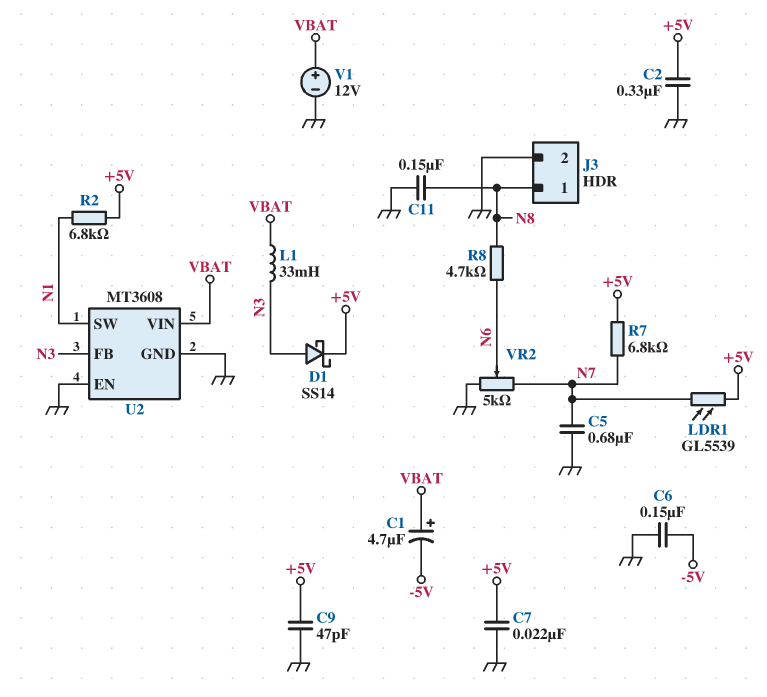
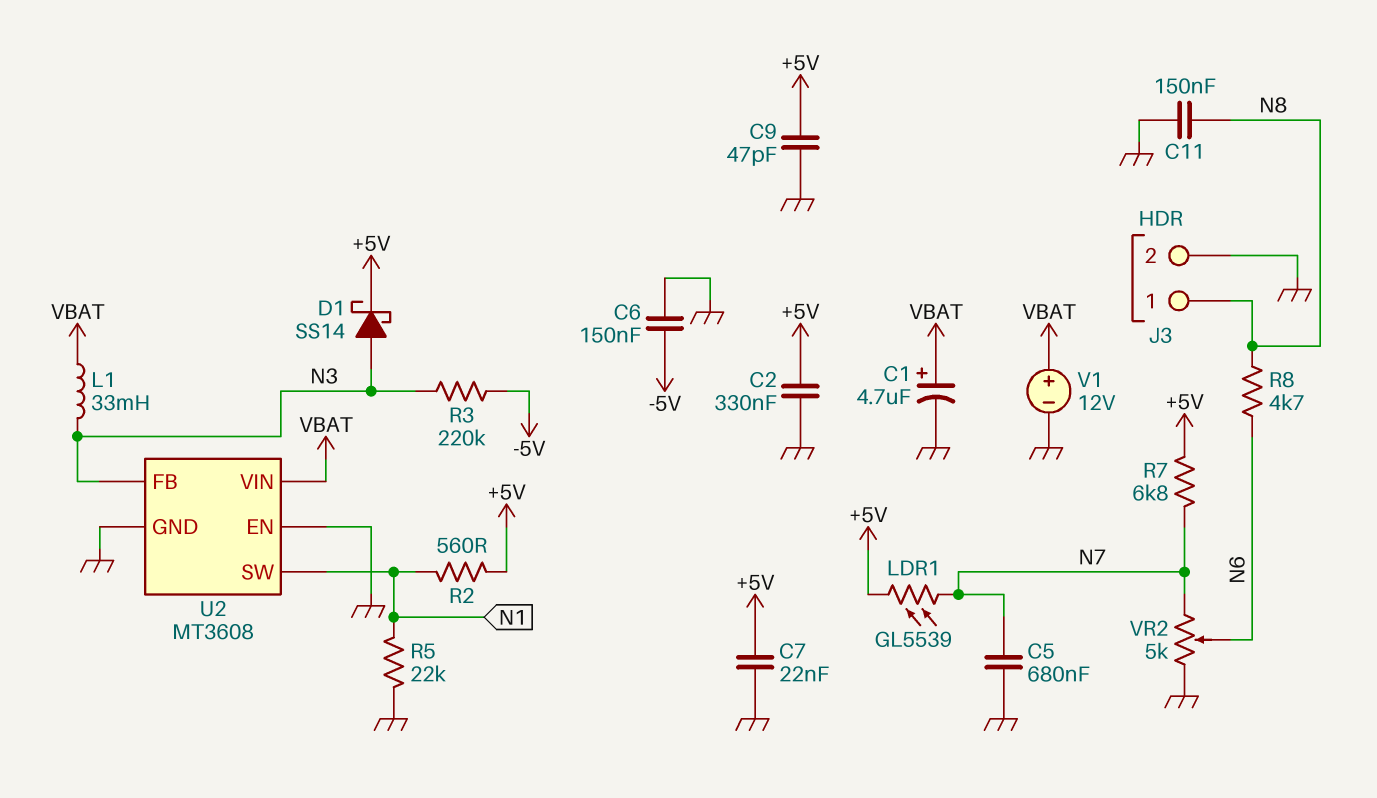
C1: 4.7uF (plus VBAT, minus -5V) -> 4.7uF (plus VBAT, minus GND)
R2: 6.8k (+5V, N1) -> 560 (+5V, N1)
R3: none -> 220k (-5V, N3)
R5: none -> 22k (GND, N1)

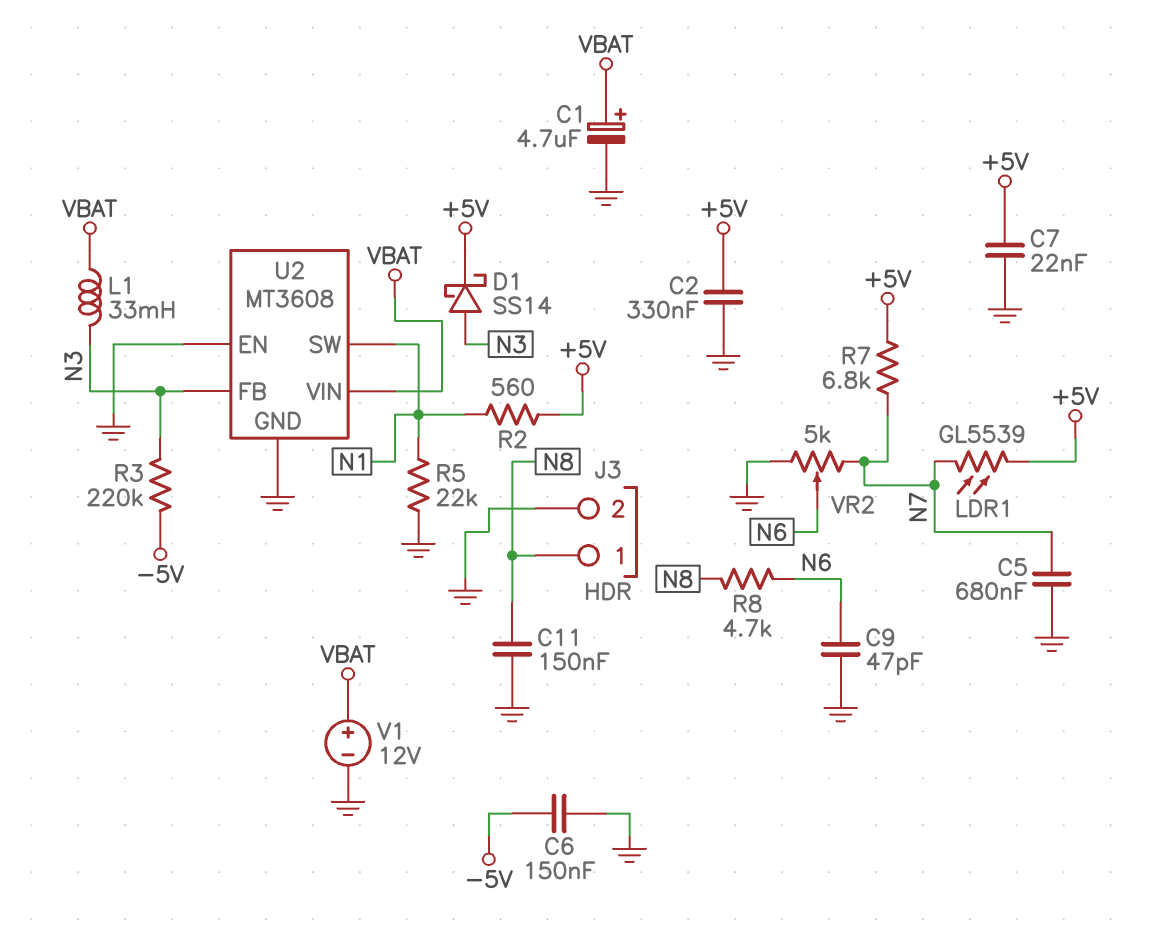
C9: 47pF (+5V, GND) -> 47pF (GND, N6)

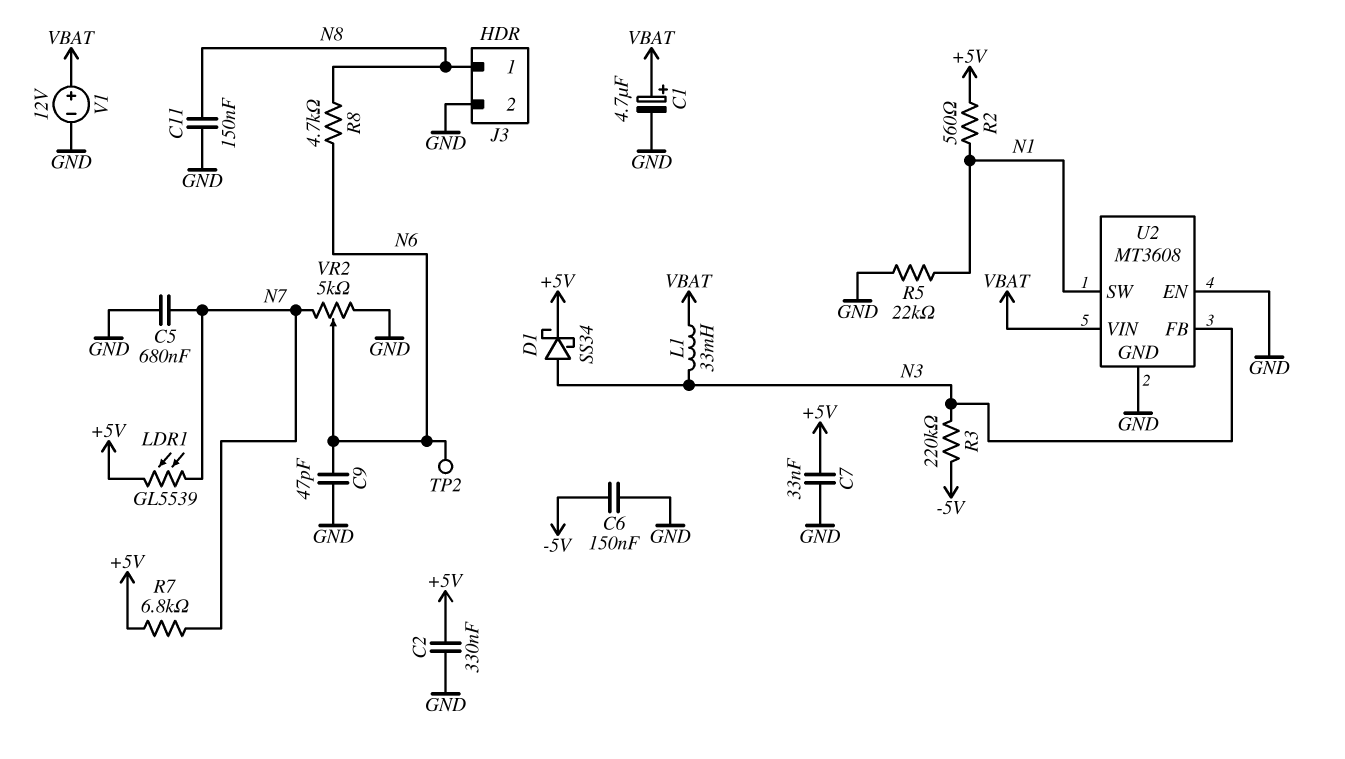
C7: 22nF (+5V, GND) -> 33nF (+5V, GND)
D1: schottky SS14 (A N3, K +5V) -> schottky SS34 (A N3, K +5V)
TP2: none -> test point (N6)

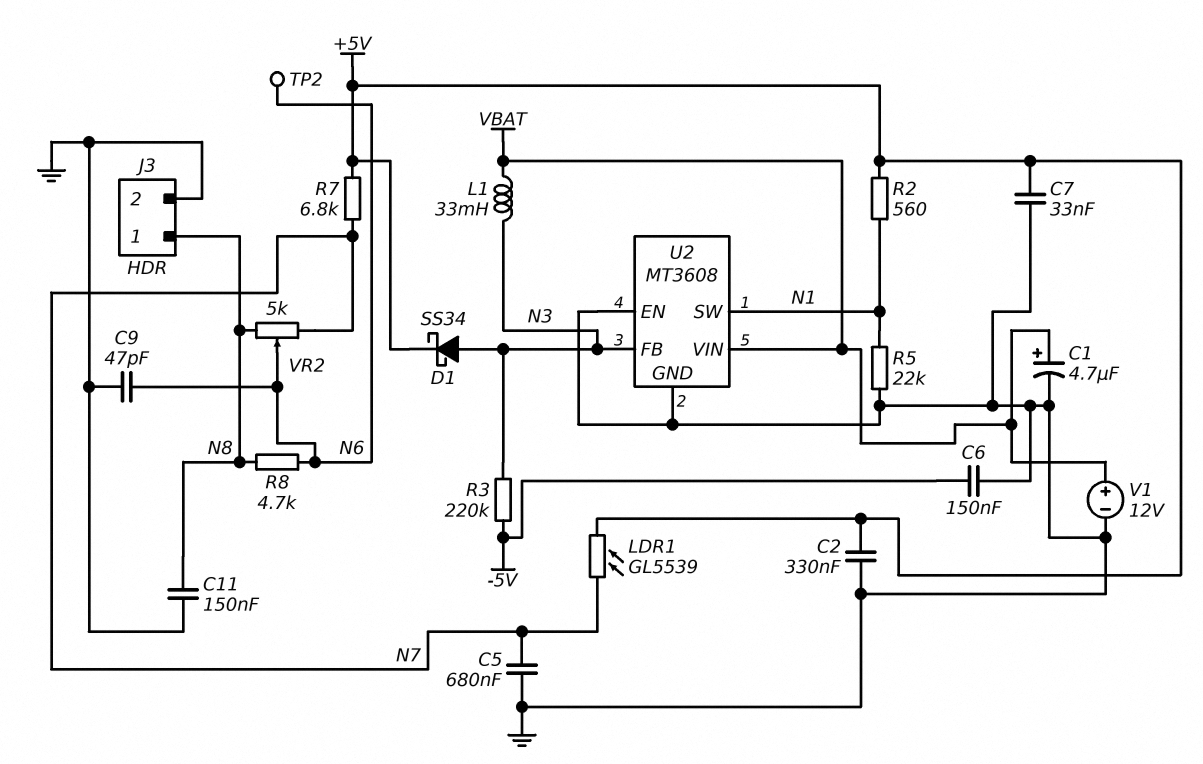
VR2: 5k (GND, N7, wiper N6) -> 5k (N7, N8, wiper N6)

